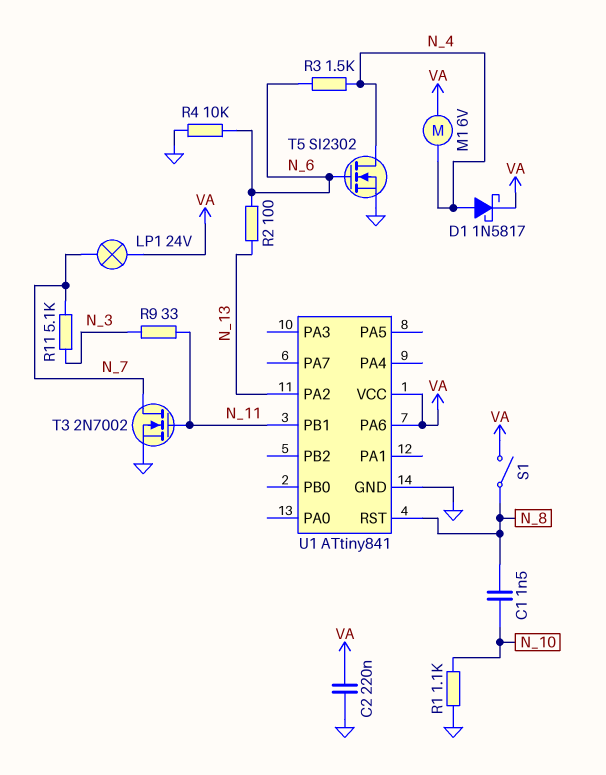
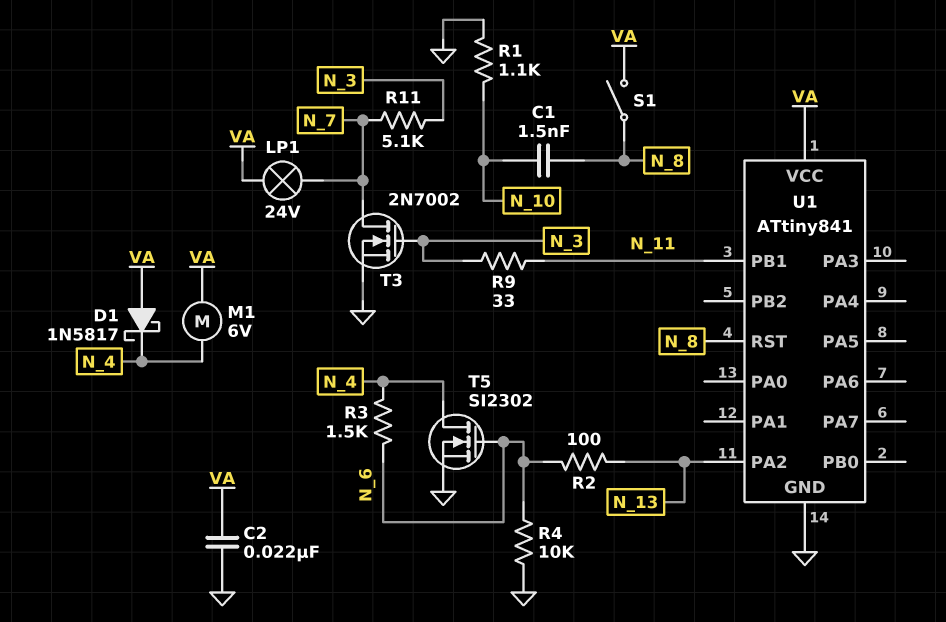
C2: 220nF (GND, VA) -> 22nF (GND, VA)
D1: schottky 1N5817 (A N_4, K VA) -> schottky 1N5817 (A VA, K N_4)
T3: NMOS 2N7002 (G N_11, D N_7, S GND) -> NMOS 2N7002 (G N_3, D N_7, S GND)
U1 pin PA6: VA -> none

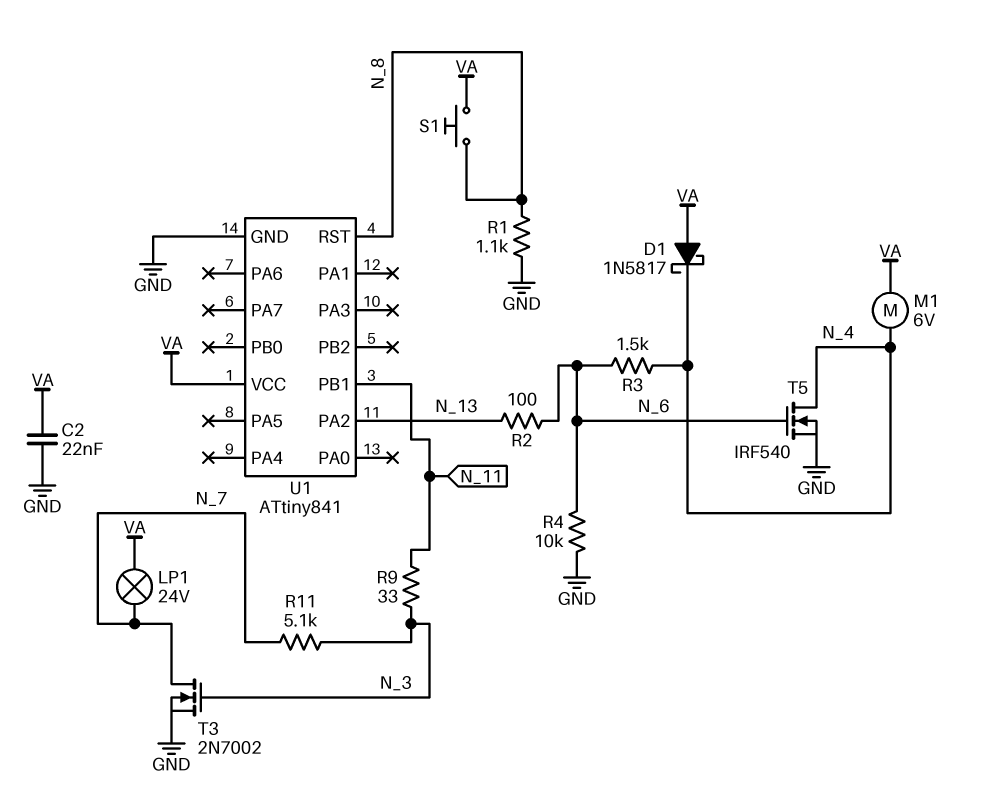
C1: 1.5nF (N_8, N_10) -> none
R1: 1.1k (GND, N_10) -> 1.1k (GND, N_8)
S1: switch (N_8, VA) -> button (N_8, VA)
T5: NMOS SI2302 (G N_6, D N_4, S GND) -> NMOS IRF540 (G N_6, D N_4, S GND)

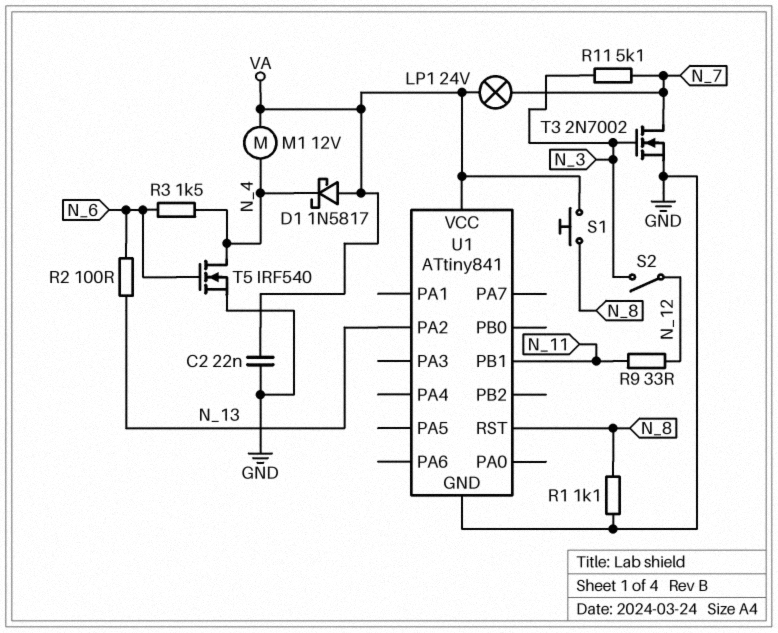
M1: motor 6V (N_4, VA) -> motor 12V (N_4, VA)
R4: 10k (GND, N_6) -> none
R9: 33 (N_3, N_11) -> 33 (N_11, N_12)
S2: none -> switch (N_3, N_12)

